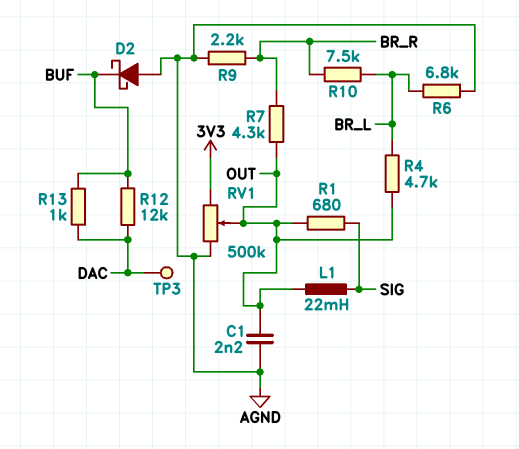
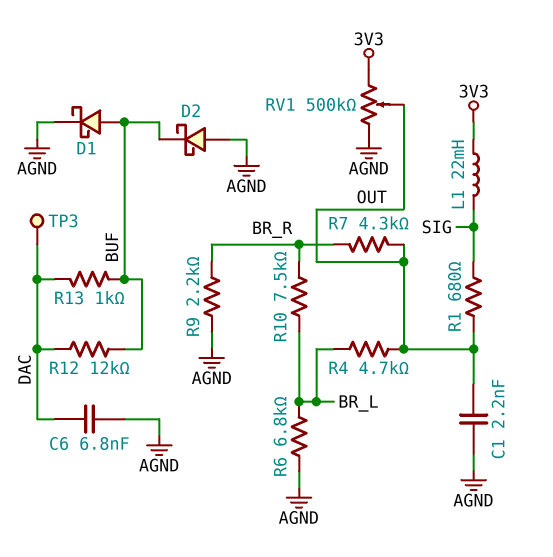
C6: none -> 6.8nF (AGND, DAC)
D1: none -> schottky (A BUF, K AGND)
L1: 22mH (OUT, SIG) -> 22mH (3V3, SIG)

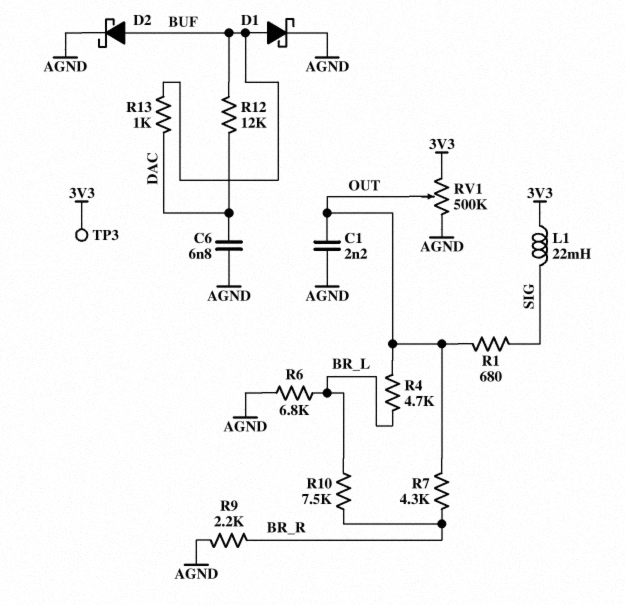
D2: schottky (A AGND, K BUF) -> schottky (A BUF, K AGND)
TP3: test point (DAC) -> test point (3V3)

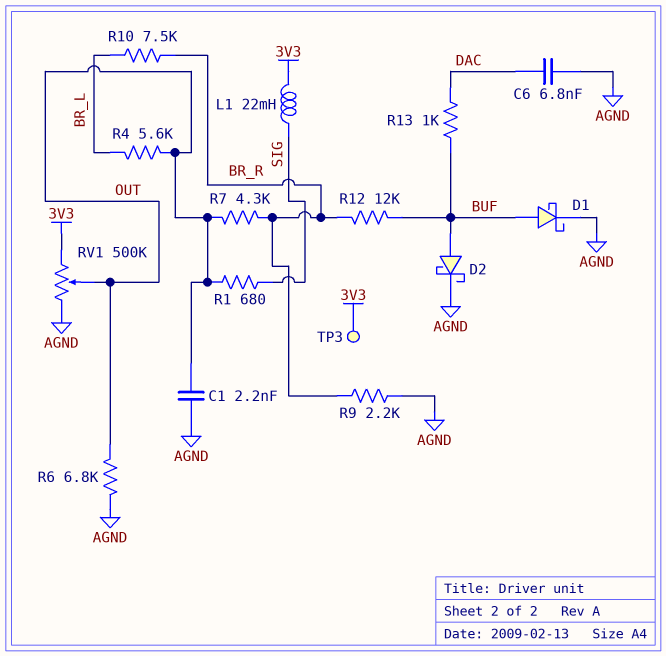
R4: 4.7k (BR_L, OUT) -> 5.6k (BR_L, OUT)
R6: 6.8k (AGND, BR_L) -> 6.8k (AGND, OUT)
R12: 12k (BUF, DAC) -> 12k (BR_R, BUF)

